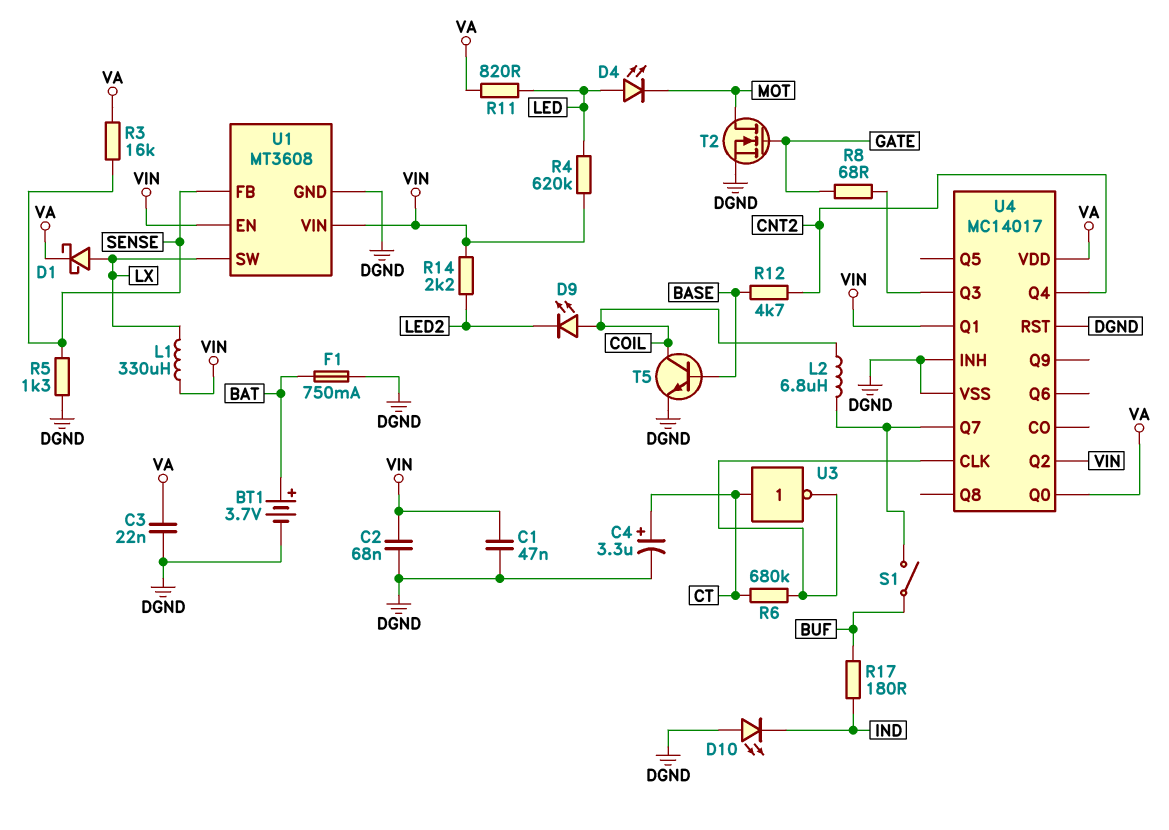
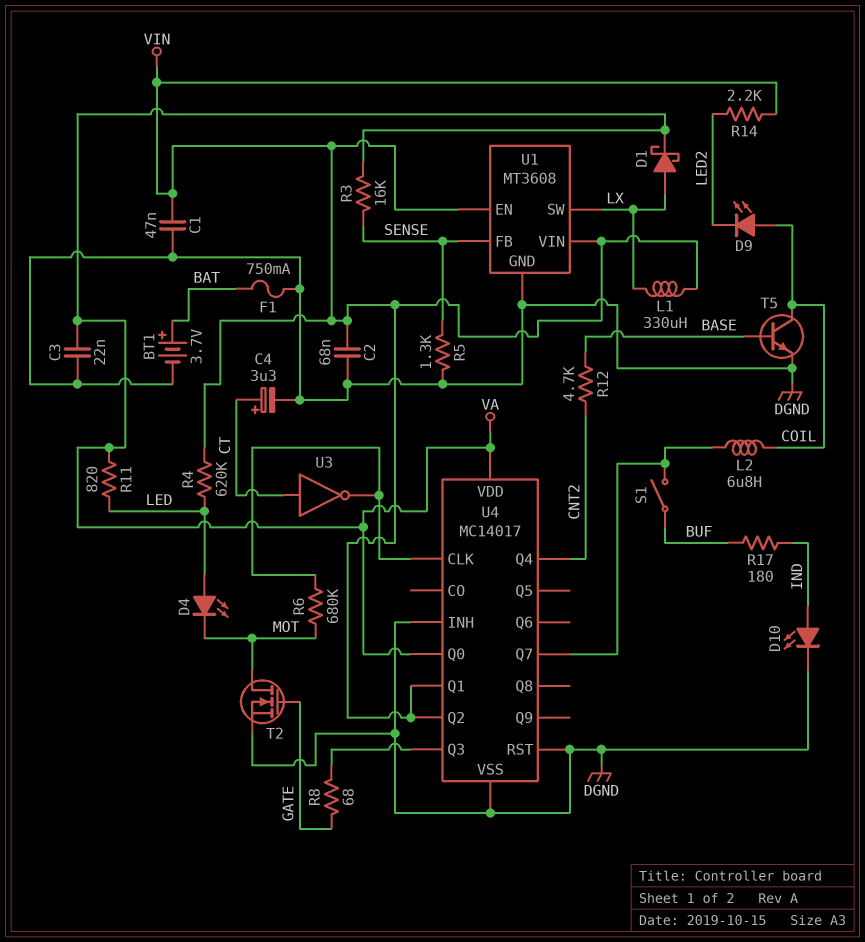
D10: LED (A DGND, K IND) -> LED (A IND, K DGND)
R6: 680k (CT, U4/CLK) -> 680k (MOT, U4/CLK)

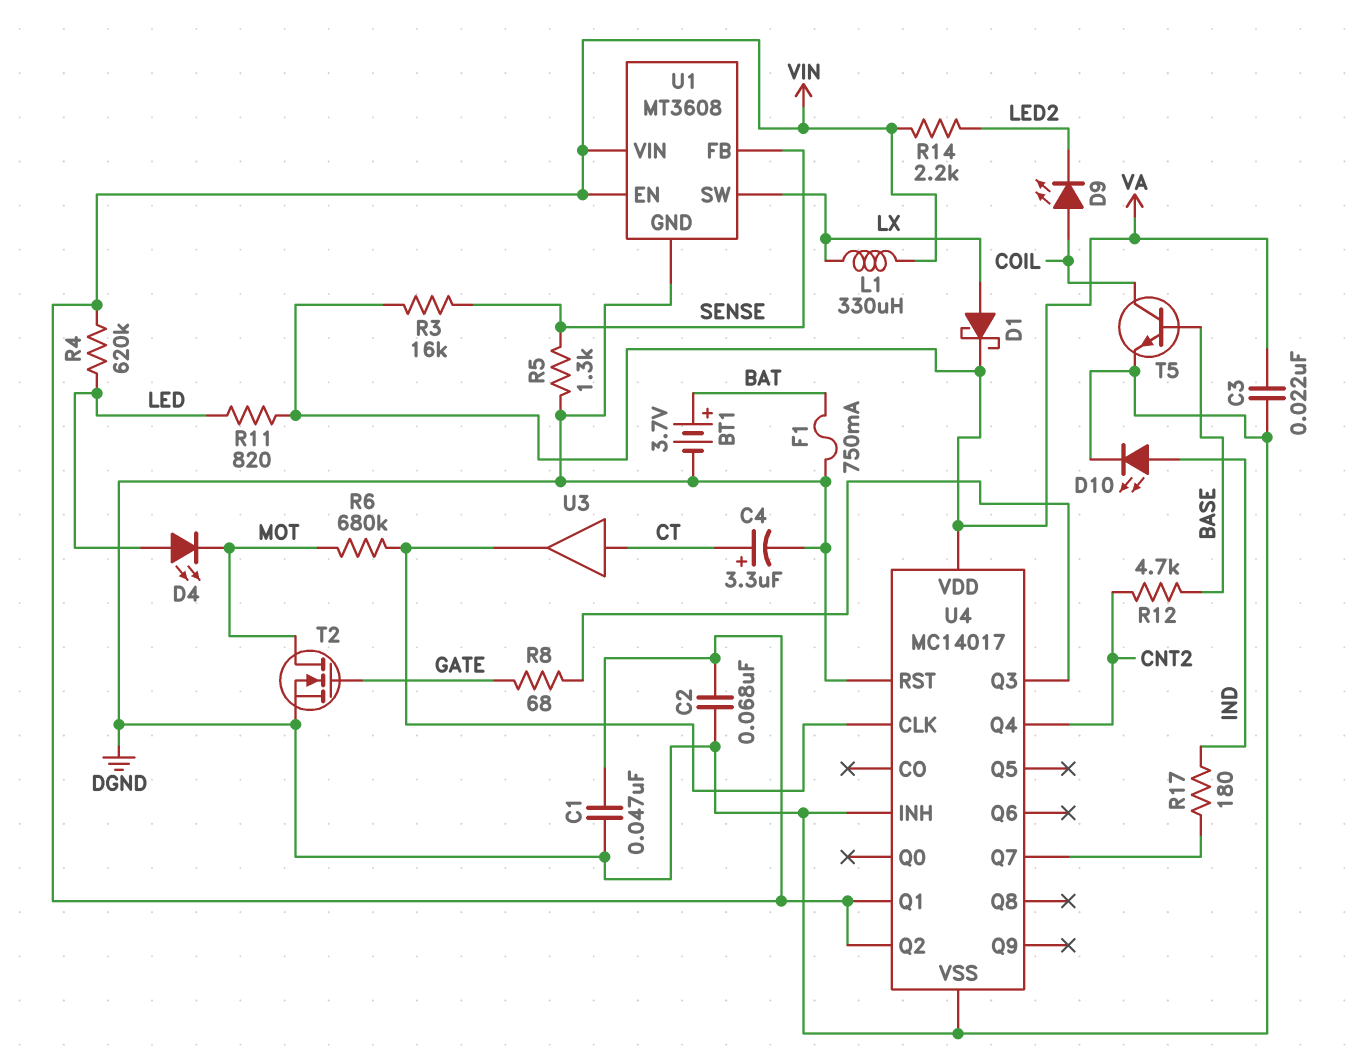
L2: 6.8uH (COIL, U4/Q7) -> none
R17: 180 (BUF, IND) -> 180 (IND, U4/Q7)
S1: switch (BUF, U4/Q7) -> none
U3: NOT (in CT, out U4/CLK) -> buffer (in CT, out U4/CLK)
U4 pin Q0: VA -> none

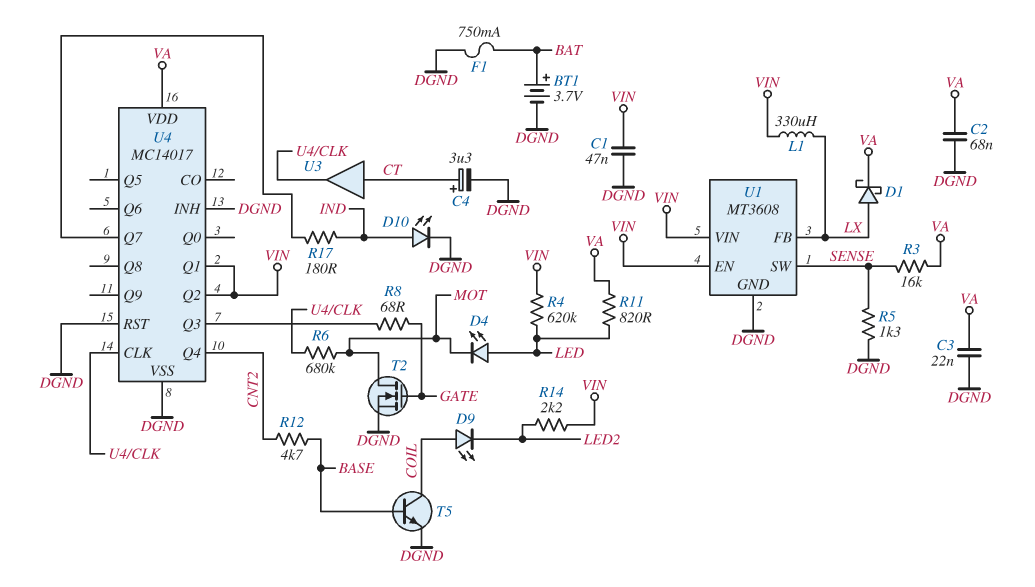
C2: 68nF (DGND, VIN) -> 68nF (DGND, VA)
U1 pin FB: SENSE -> LX
U1 pin SW: LX -> SENSE

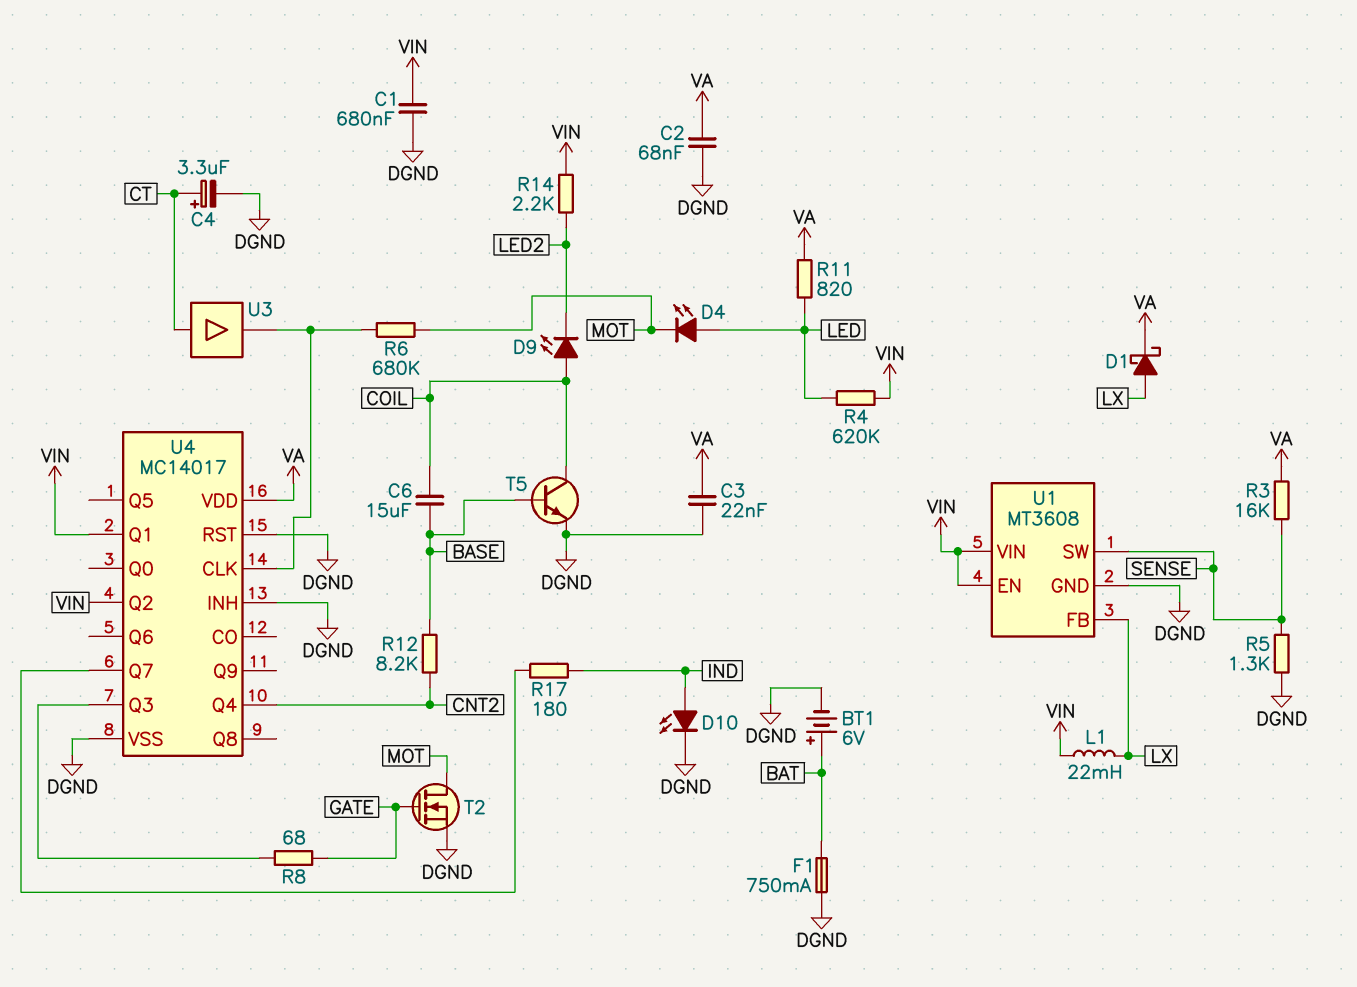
BT1: 3.7V (plus BAT, minus DGND) -> 6V (plus BAT, minus DGND)
C1: 47nF (DGND, VIN) -> 680nF (DGND, VIN)
C6: none -> 15uF (BASE, COIL)
L1: 330uH (LX, VIN) -> 22mH (LX, VIN)
R12: 4.7k (BASE, CNT2) -> 8.2k (BASE, CNT2)

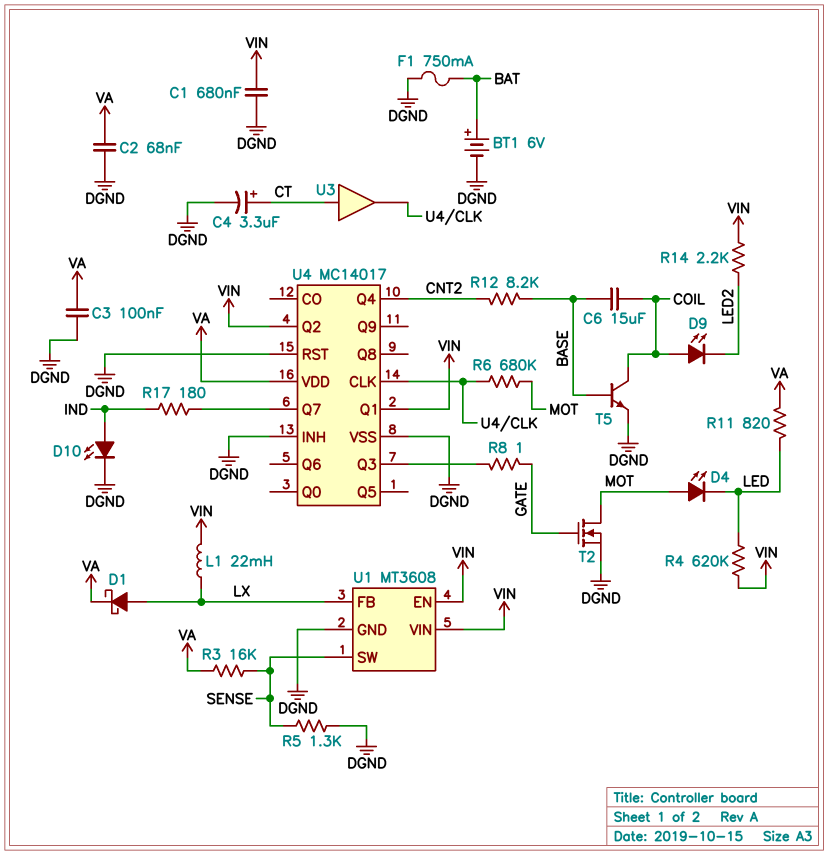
C3: 22nF (DGND, VA) -> 100nF (DGND, VA)
D4: LED (A LED, K MOT) -> LED (A MOT, K LED)
R8: 68 (GATE, U4/Q3) -> 1 (GATE, U4/Q3)

